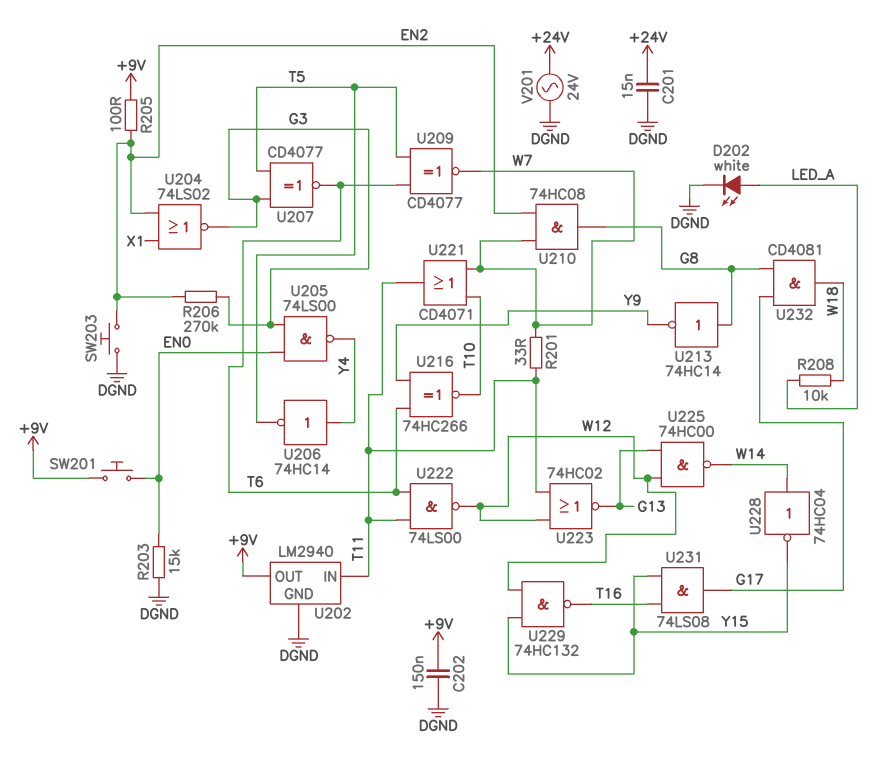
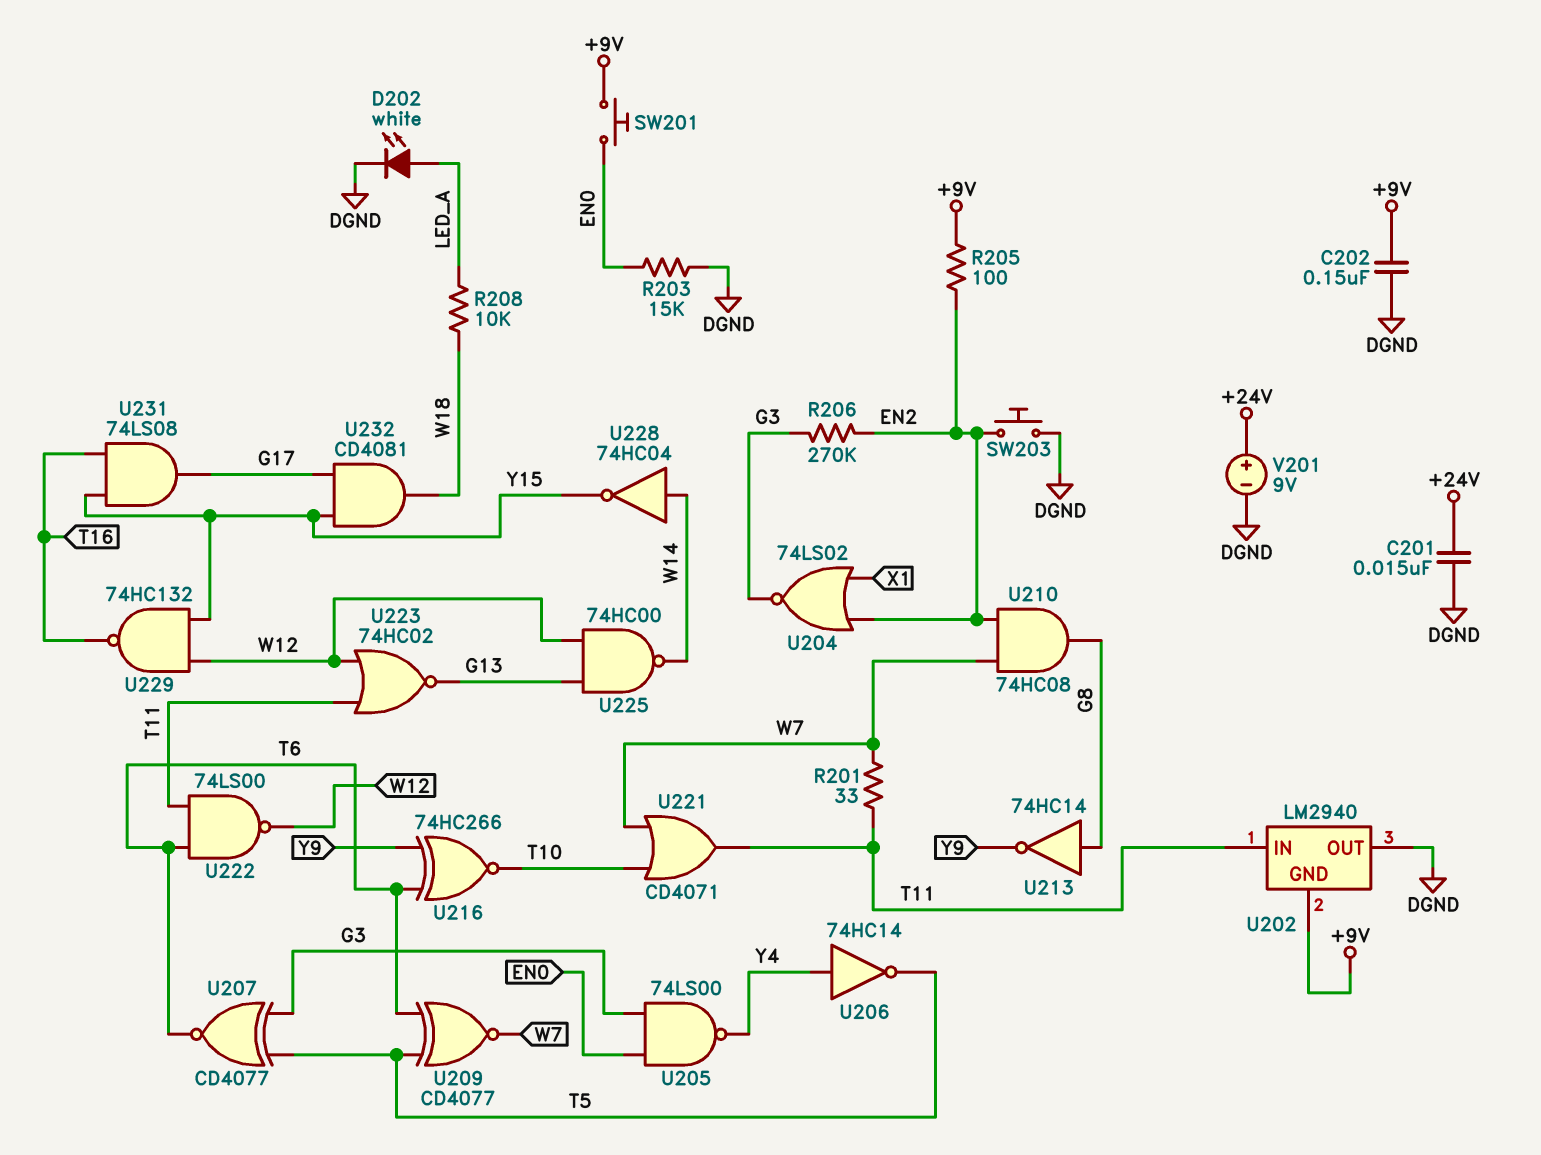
U202 pin GND: DGND -> +9V
U202 pin OUT: +9V -> DGND
U232: AND CD4081 (in G8, in G17, out W18) -> AND CD4081 (in G17, in Y15, out W18)
V201: AC 24V (+24V, DGND) -> 9V (plus +24V, minus DGND)

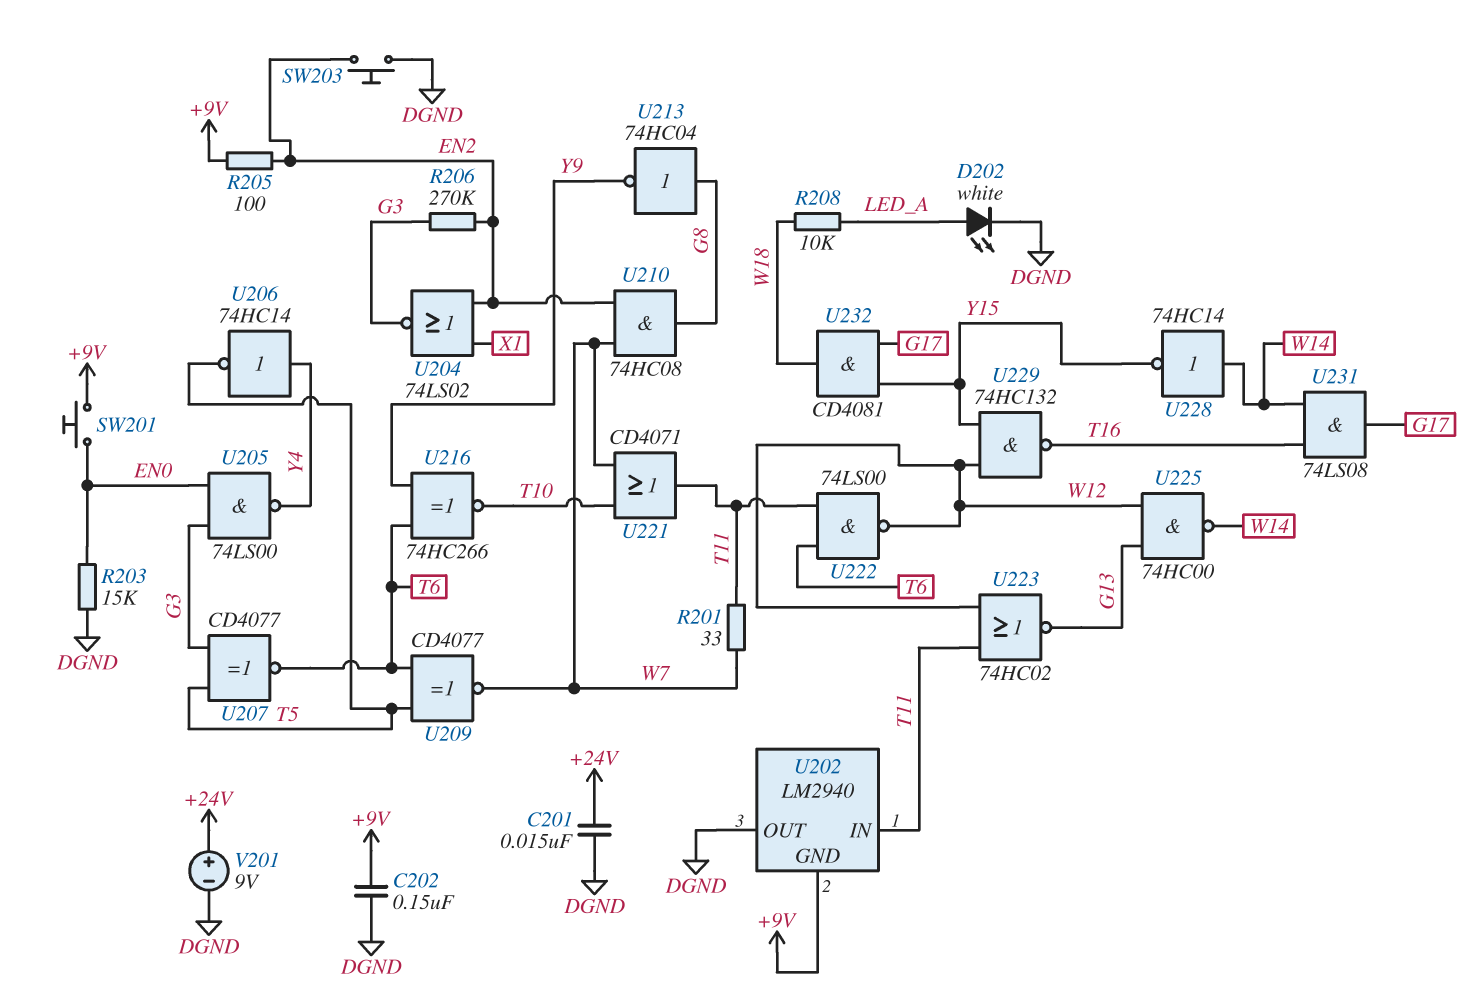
U213: NOT 74HC14 (in G8, out Y9) -> NOT 74HC04 (in G8, out Y9)
U228: NOT 74HC04 (in W14, out Y15) -> NOT 74HC14 (in W14, out Y15)
U231: AND 74LS08 (in T16, in Y15, out G17) -> AND 74LS08 (in T16, in W14, out G17)

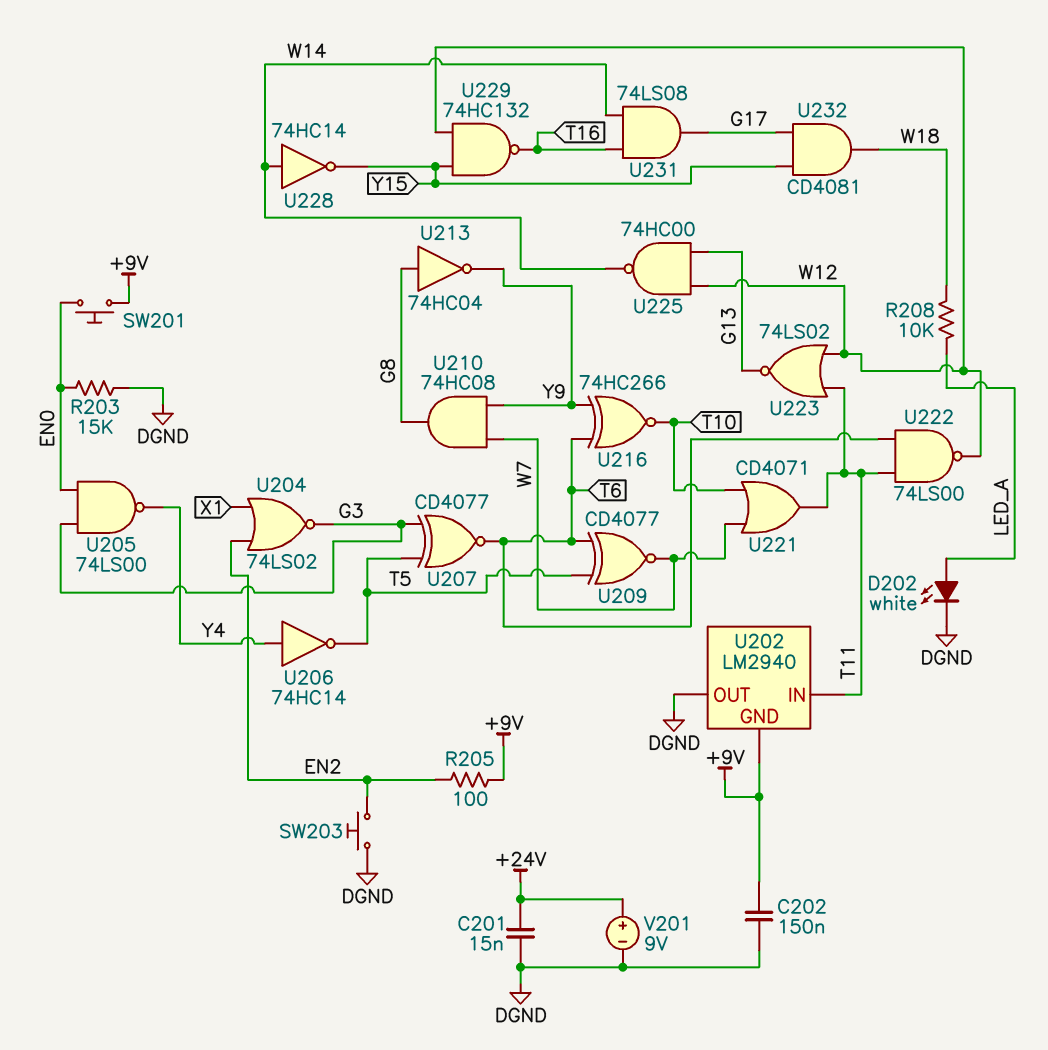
R201: 33 (T11, W7) -> none
R206: 270k (EN2, G3) -> none
U210: AND 74HC08 (in EN2, in W7, out G8) -> AND 74HC08 (in W7, in Y9, out G8)
U223: NOR 74HC02 (in T11, in W12, out G13) -> NOR 74LS02 (in T11, in W12, out G13)

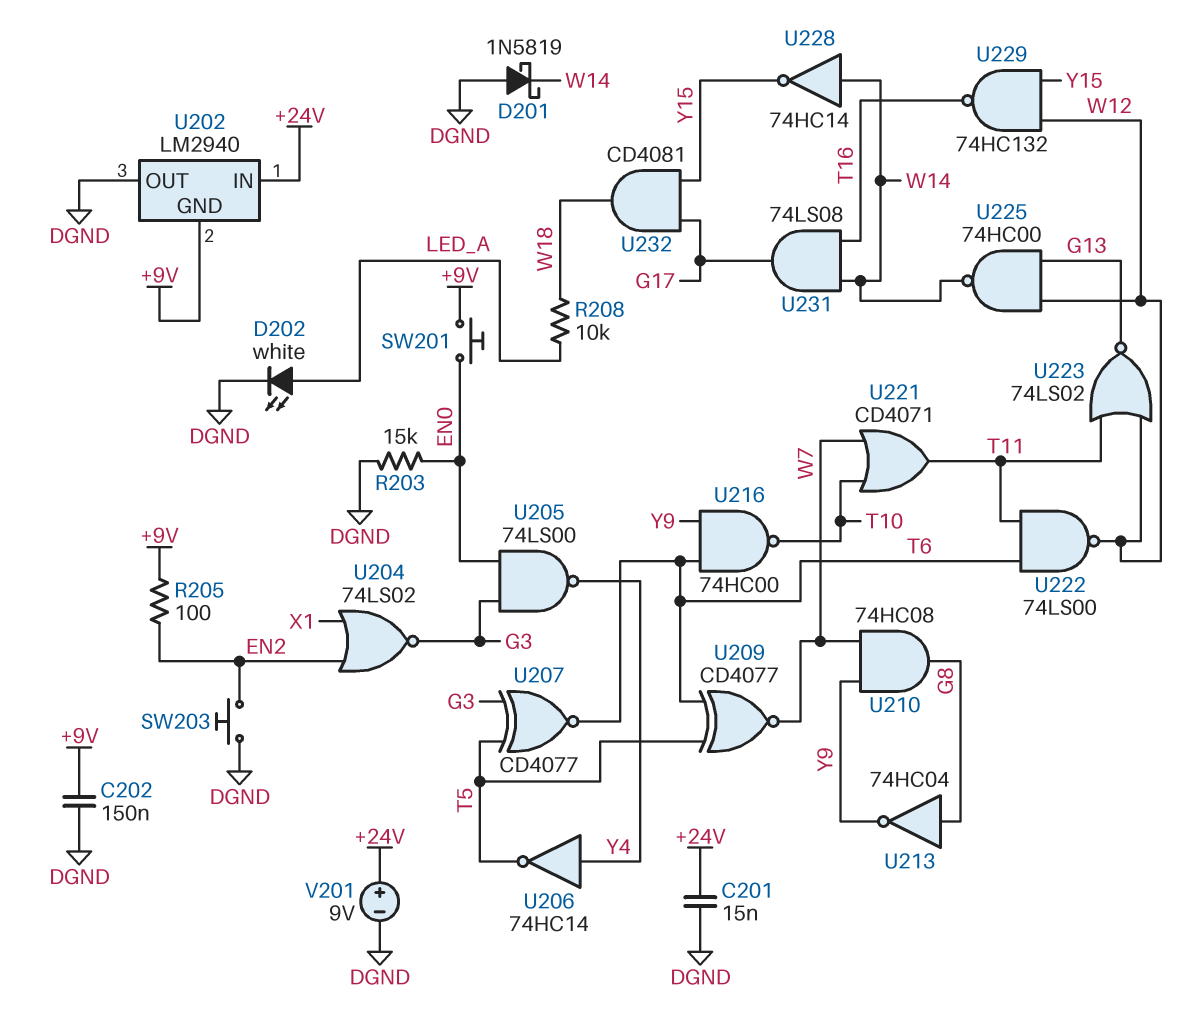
D201: none -> schottky 1N5819 (A DGND, K W14)
U202 pin IN: T11 -> +24V
U216: XNOR 74HC266 (in T6, in Y9, out T10) -> NAND 74HC00 (in T6, in Y9, out T10)

